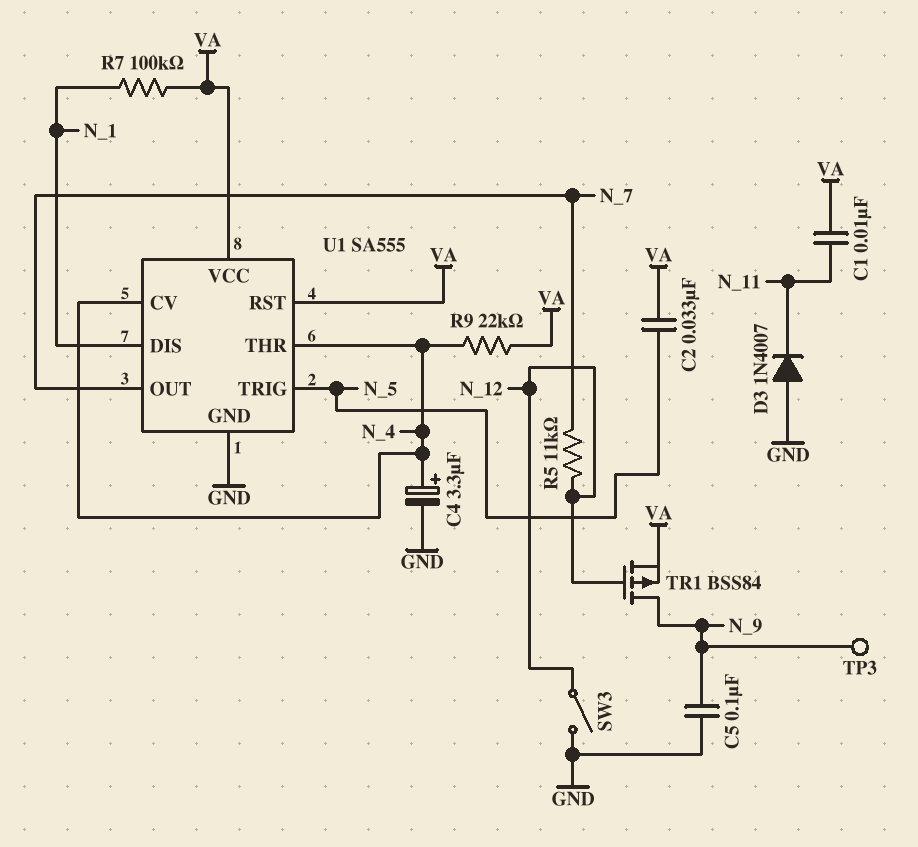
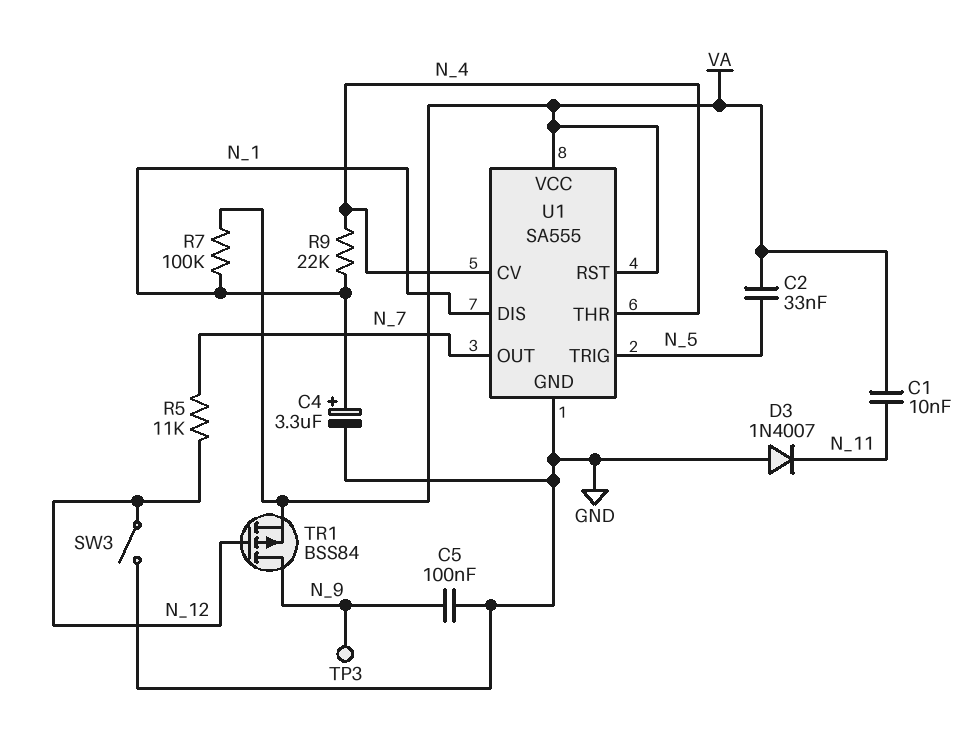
C4: 3.3uF (plus N_4, minus GND) -> 3.3uF (plus N_1, minus GND)
R9: 22k (N_4, VA) -> 22k (N_1, N_4)

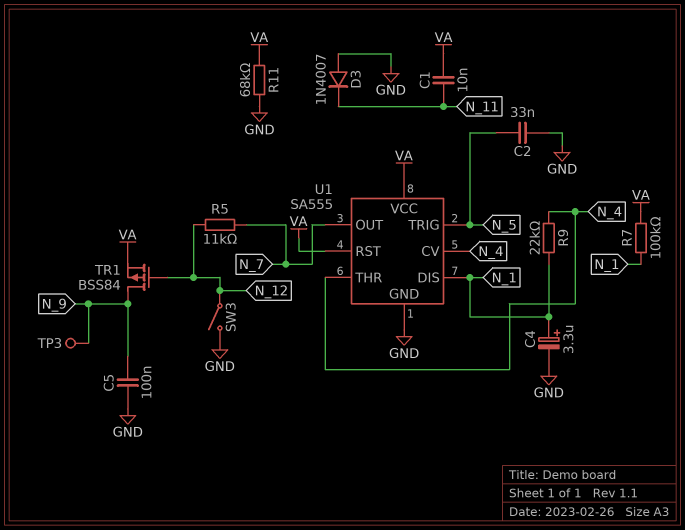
C2: 33nF (N_5, VA) -> 33nF (GND, N_5)
R11: none -> 68k (GND, VA)

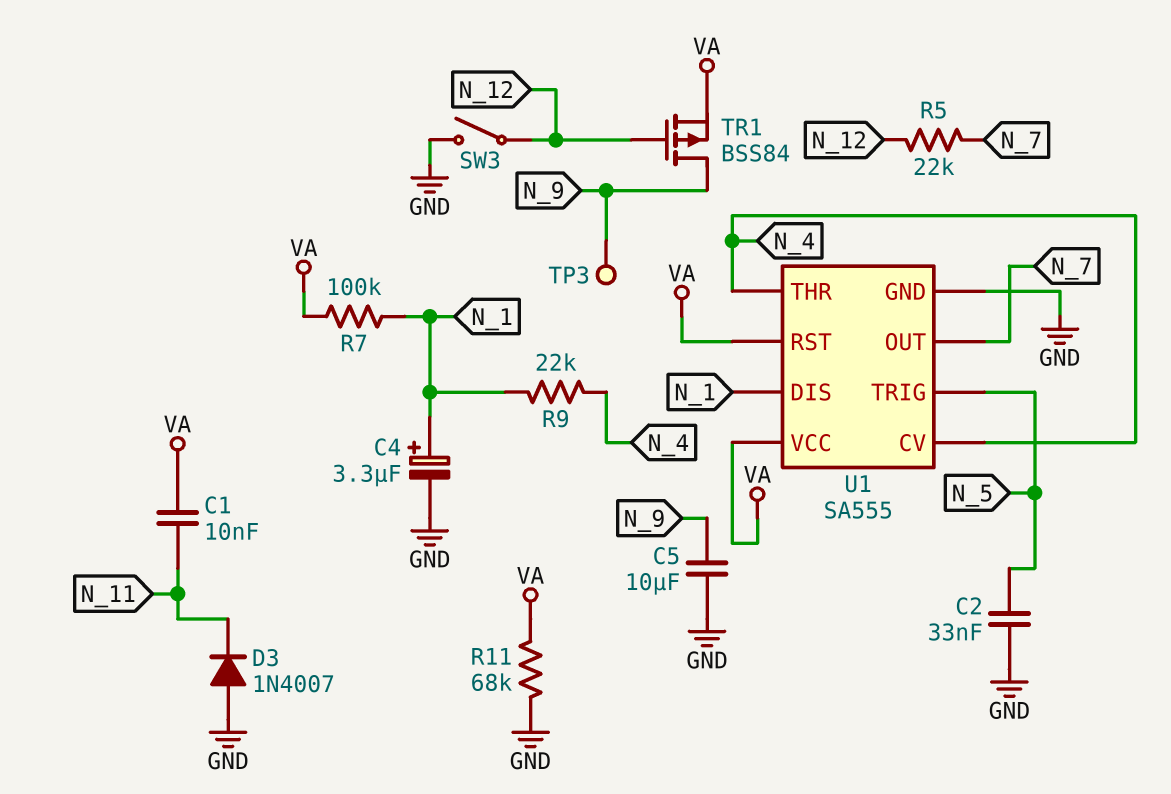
C5: 100nF (GND, N_9) -> 10uF (GND, N_9)
R5: 11k (N_7, N_12) -> 22k (N_7, N_12)

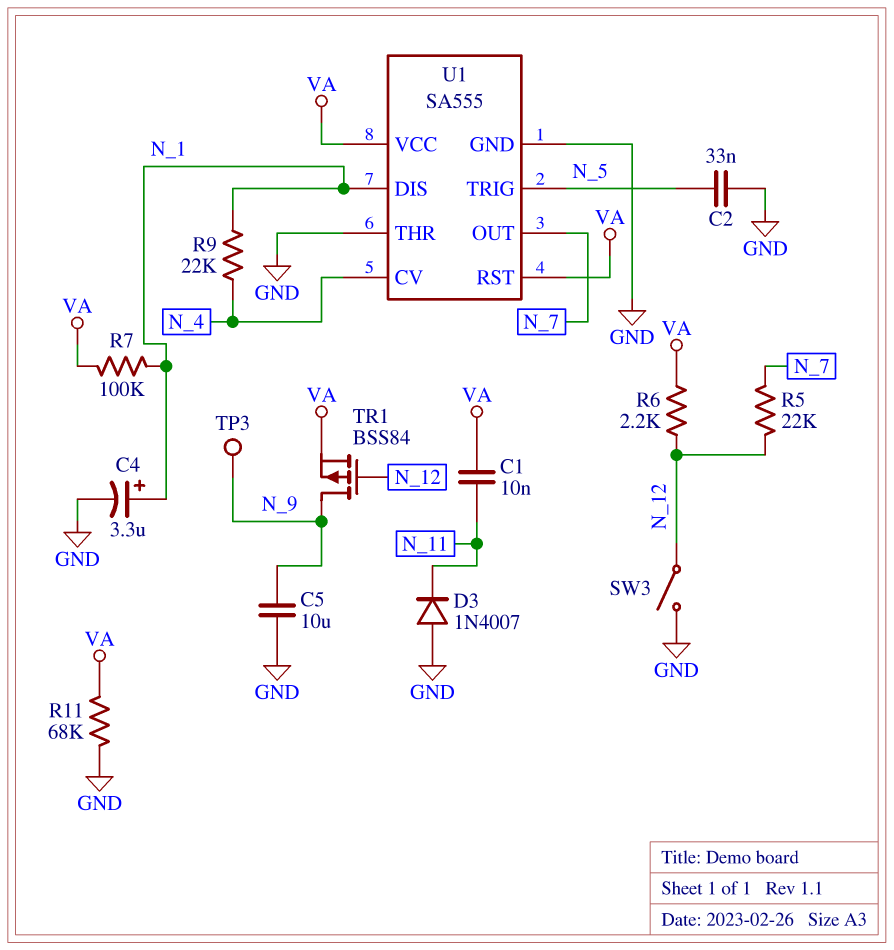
R6: none -> 2.2k (N_12, VA)
U1 pin THR: N_4 -> GND

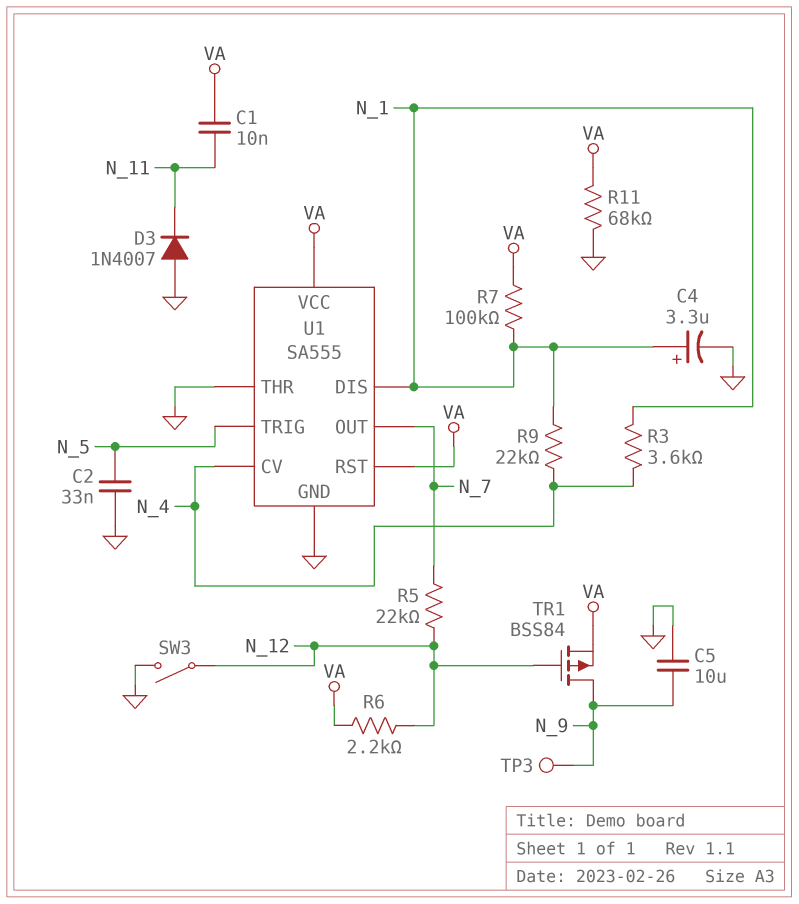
R3: none -> 3.6k (N_1, N_4)

